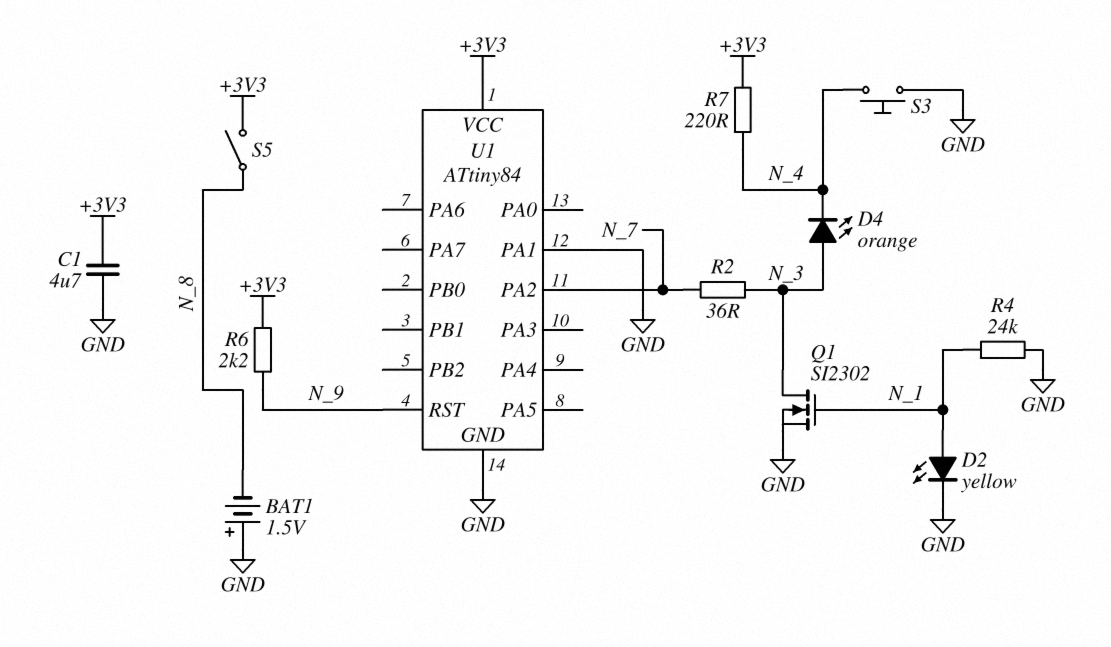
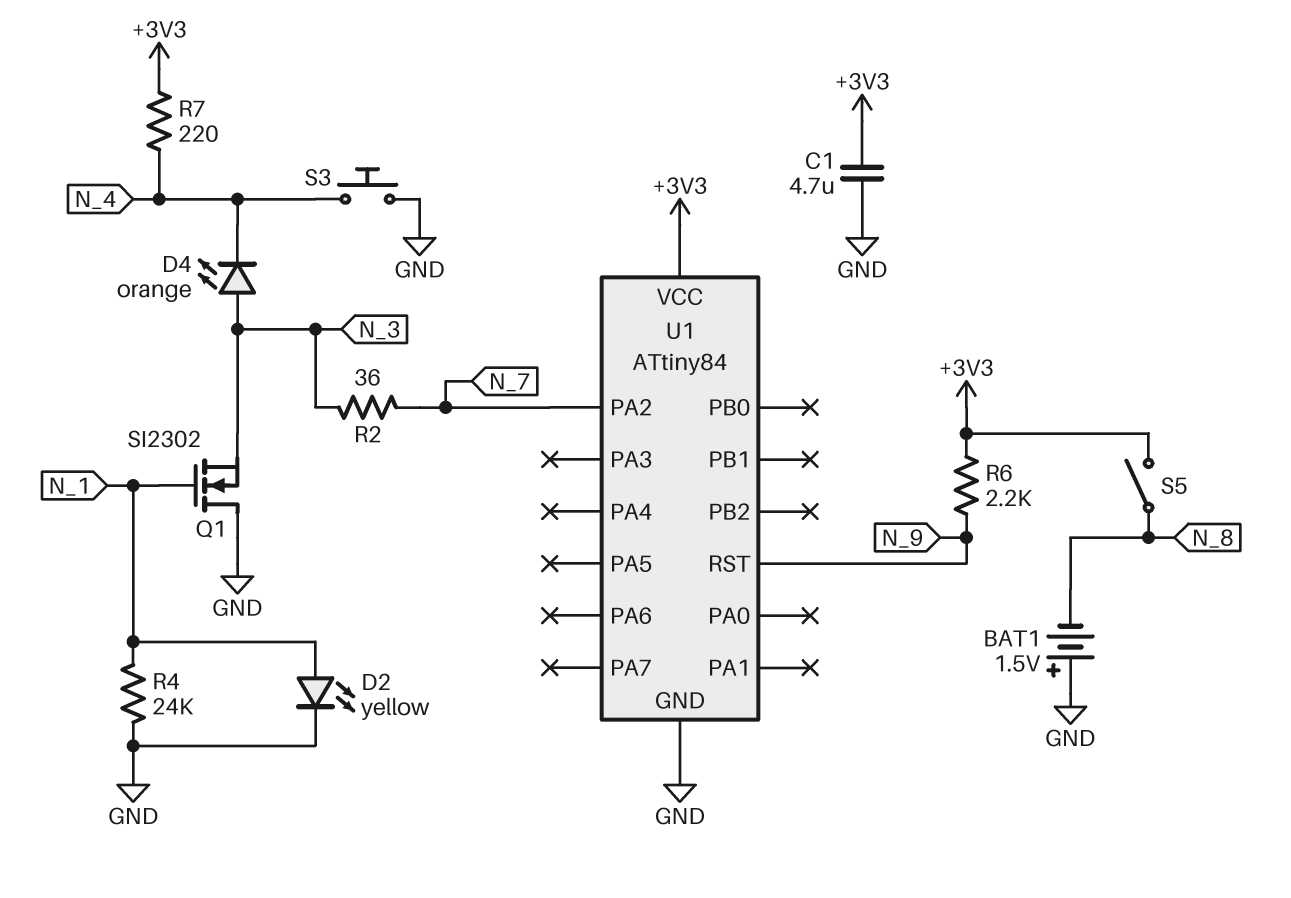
Q1: NMOS SI2302 (G N_1, D N_3, S GND) -> NMOS SI2302 (G N_1, D GND, S N_3)
U1 pin PA1: GND -> none

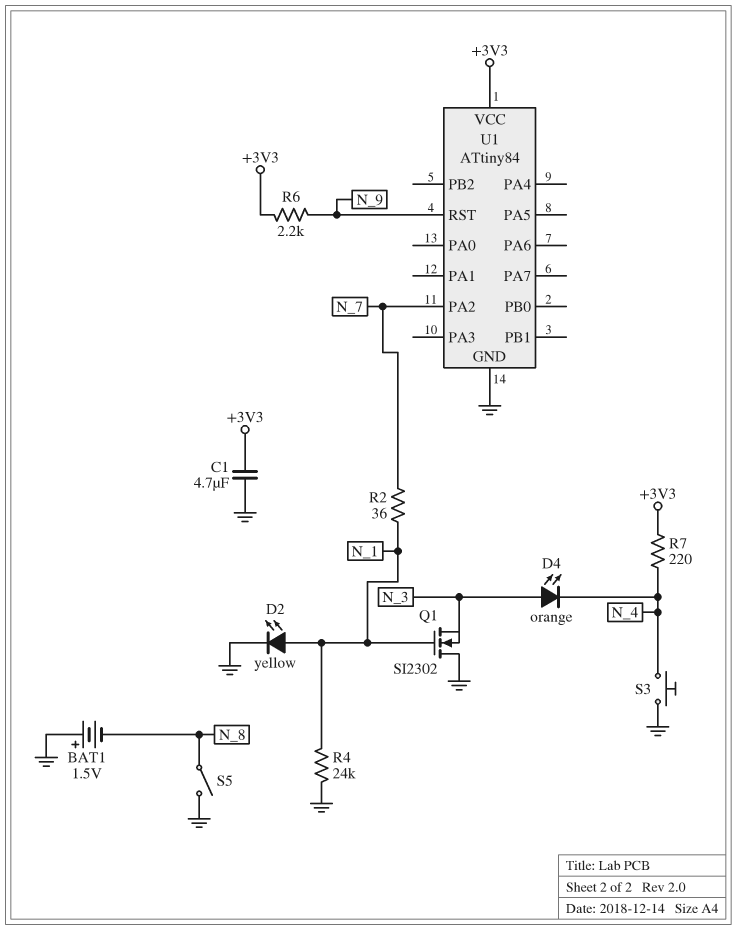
R2: 36 (N_3, N_7) -> 36 (N_1, N_7)
S5: switch (+3V3, N_8) -> switch (GND, N_8)

